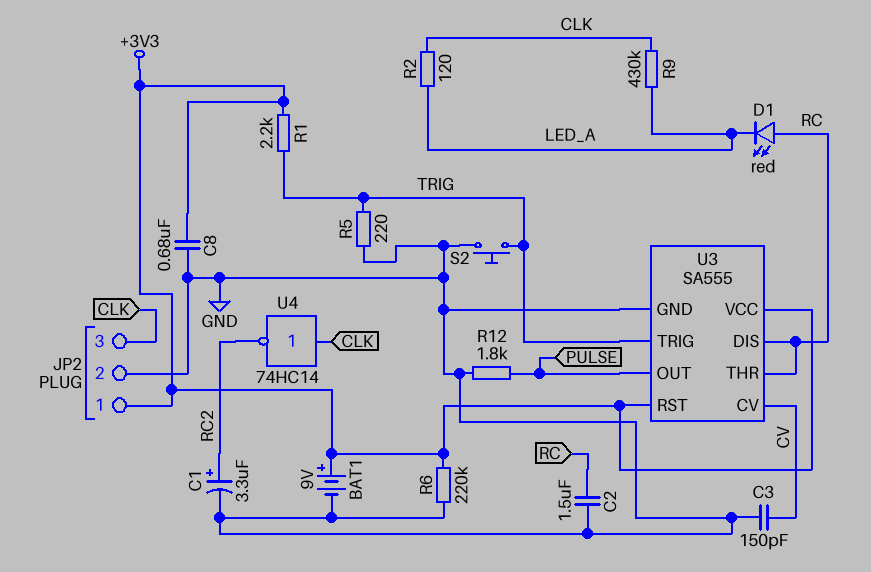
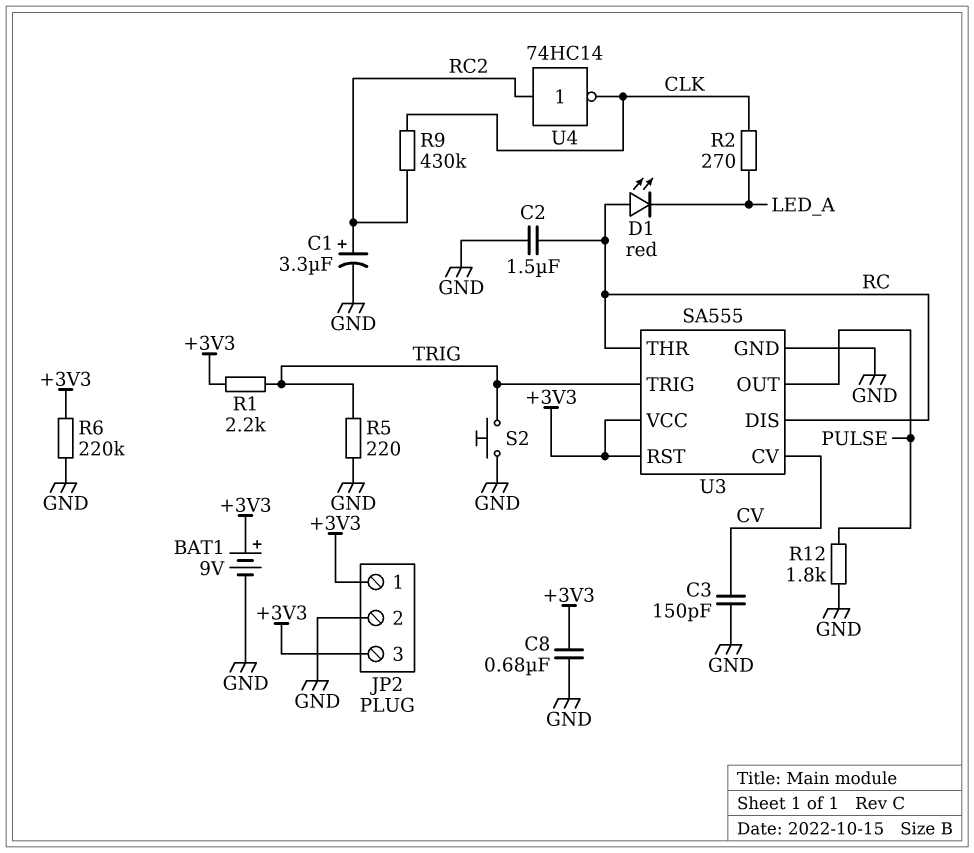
JP2 pin 3: CLK -> +3V3
R2: 120 (CLK, LED_A) -> 270 (CLK, LED_A)
R9: 430k (CLK, LED_A) -> 430k (CLK, RC2)
U4: NOT 74HC14 (in CLK, out RC2) -> NOT 74HC14 (in RC2, out CLK)

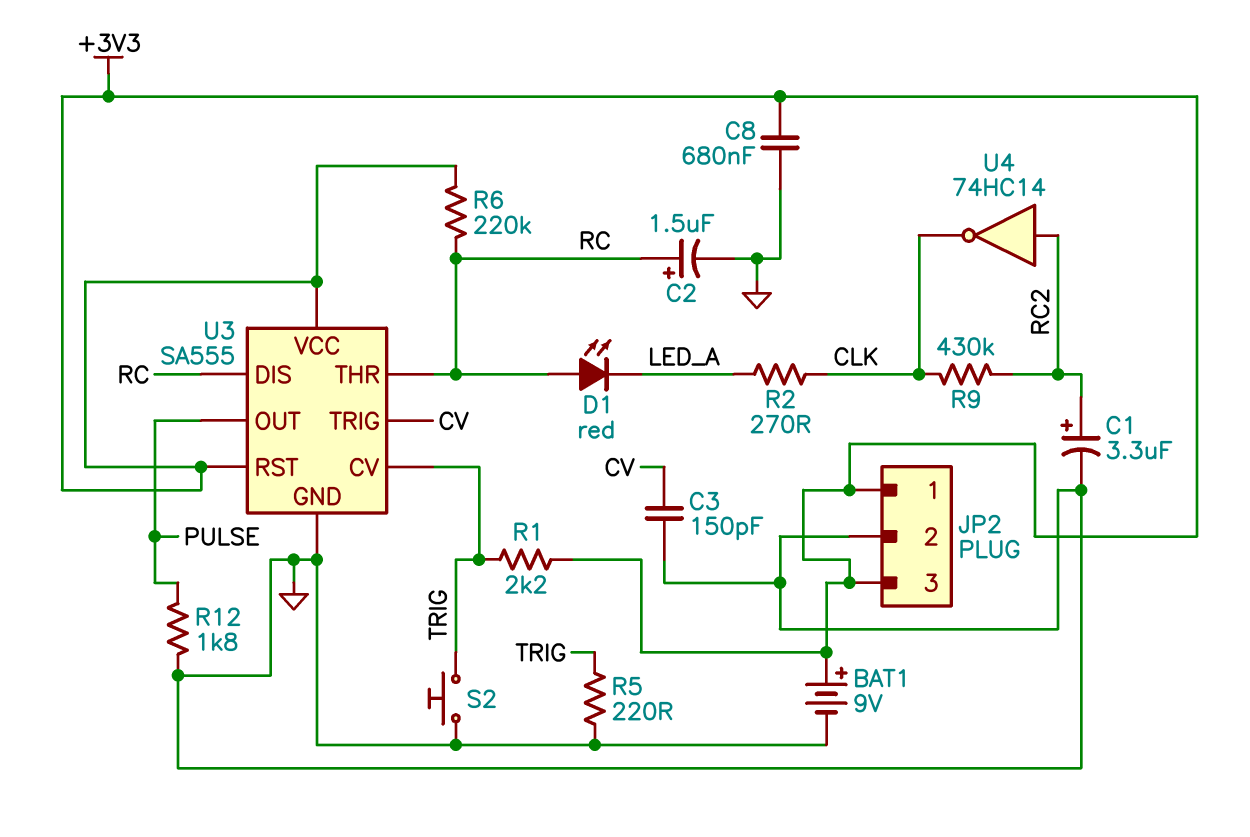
C2: 1.5uF (GND, RC) -> 1.5uF (plus RC, minus GND)
R6: 220k (+3V3, GND) -> 220k (+3V3, RC)
U3 pin CV: CV -> TRIG
U3 pin TRIG: TRIG -> CV

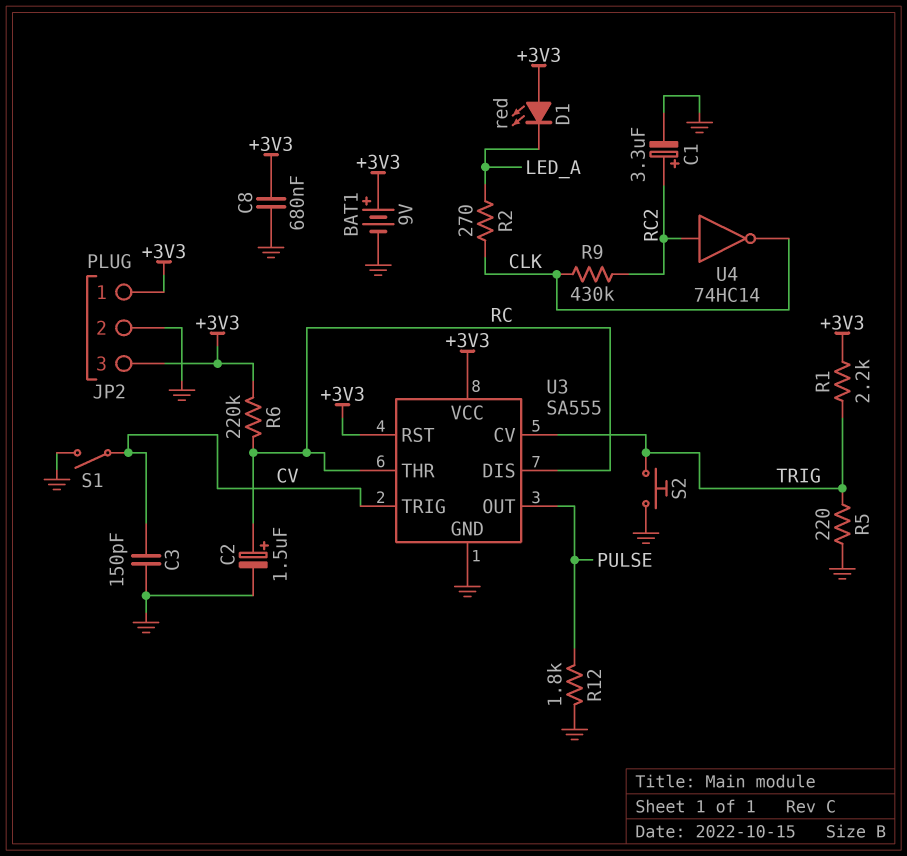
D1: LED red (A RC, K LED_A) -> LED red (A +3V3, K LED_A)
S1: none -> switch (CV, GND)

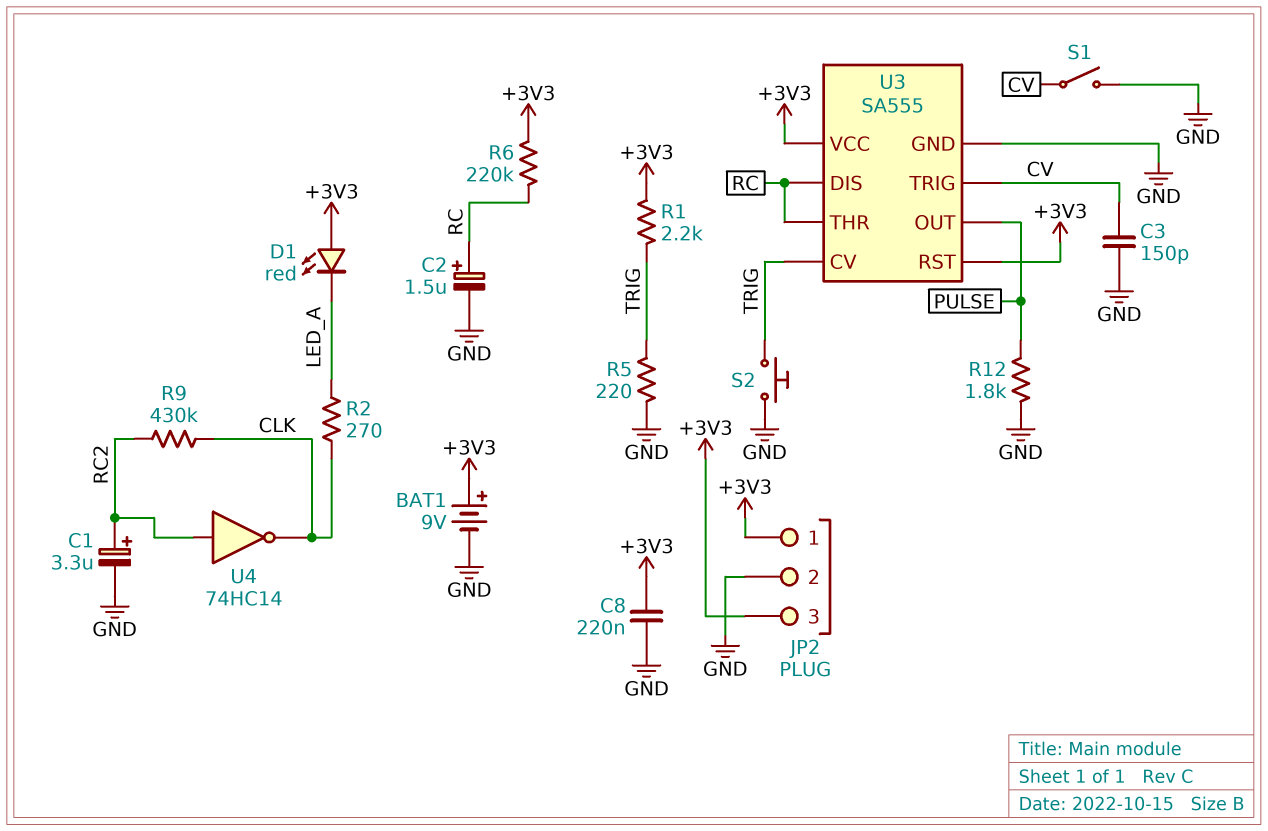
C8: 680nF (+3V3, GND) -> 220nF (+3V3, GND)

